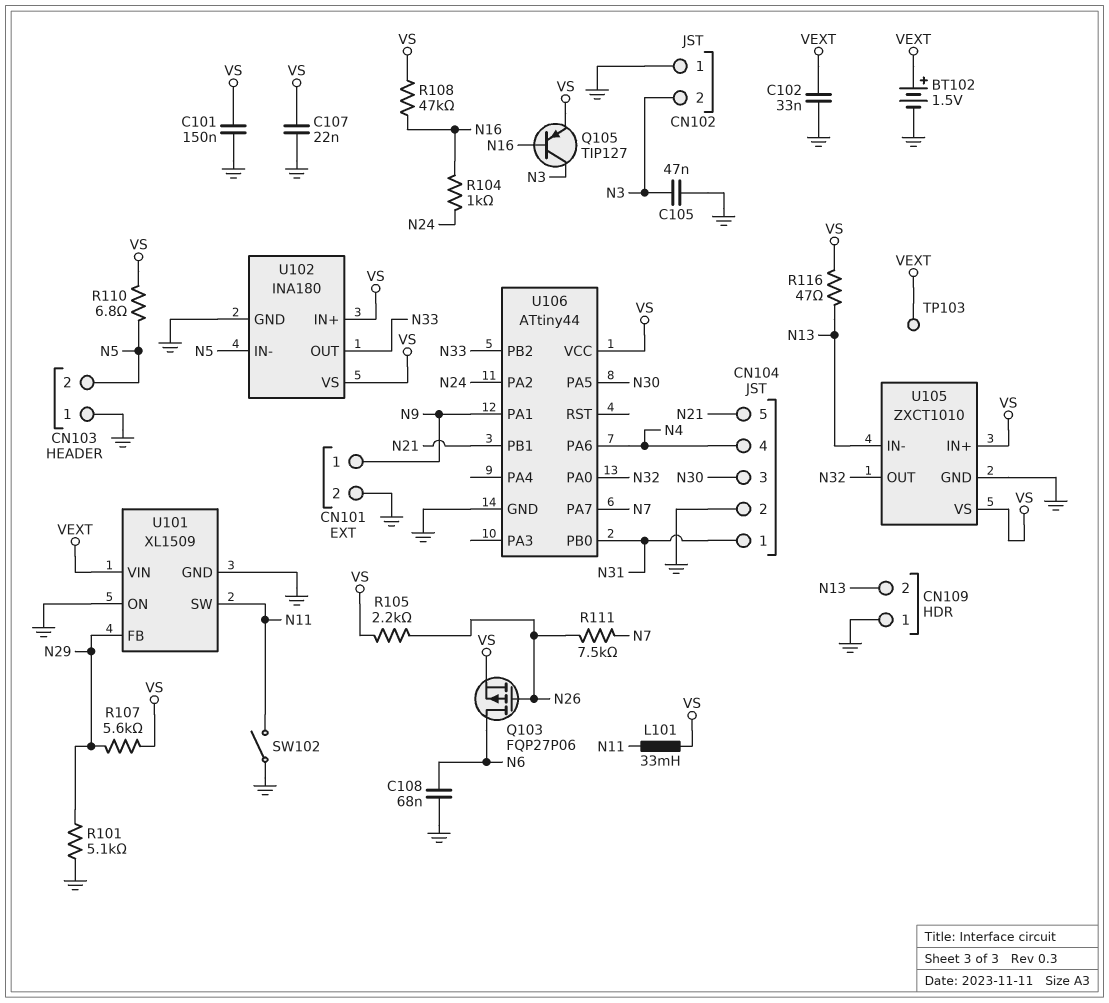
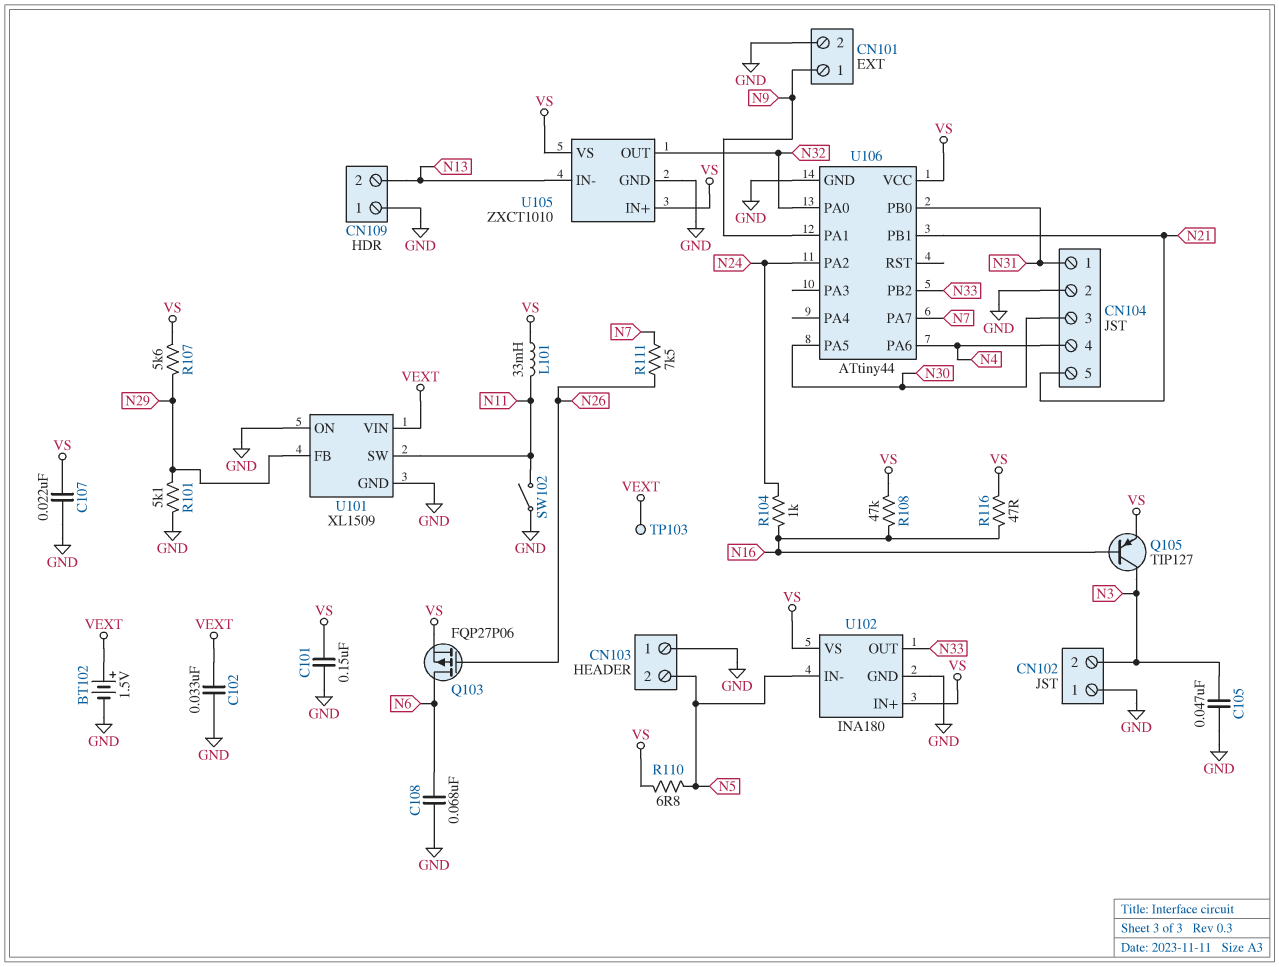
R105: 2.2k (N26, VS) -> none
R116: 47 (N13, VS) -> 47 (N16, VS)

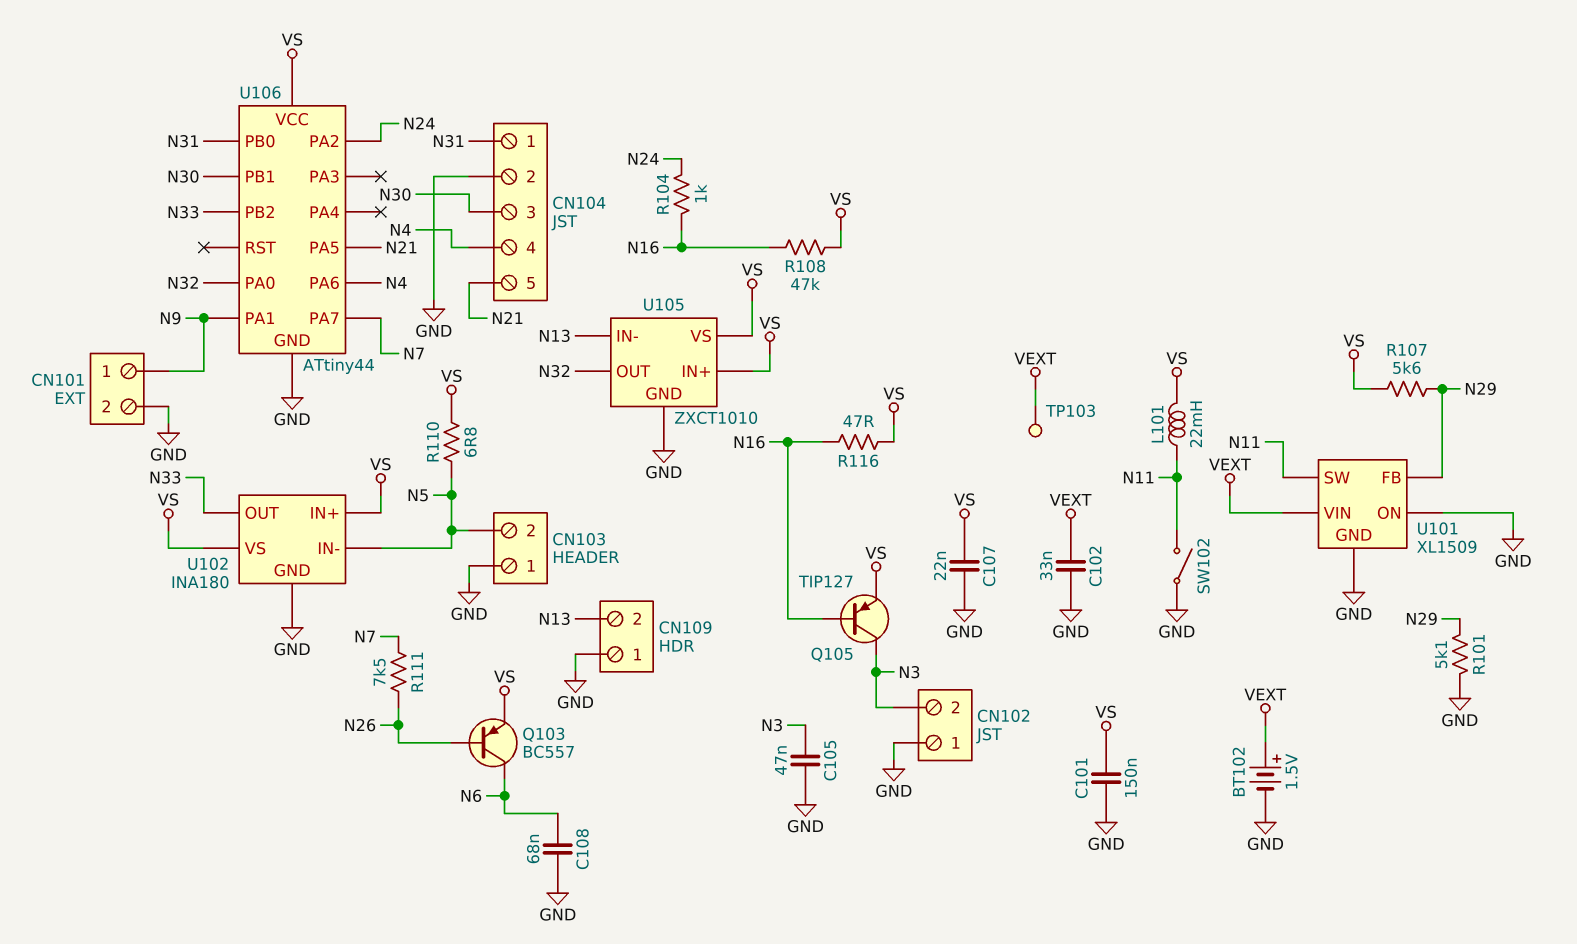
L101: 33mH (N11, VS) -> 22mH (N11, VS)
Q103: PMOS FQP27P06 (G N26, D N6, S VS) -> PNP BC557 (B N26, C N6, E VS)
U106 pin PA5: N30 -> N21
U106 pin PB1: N21 -> N30

